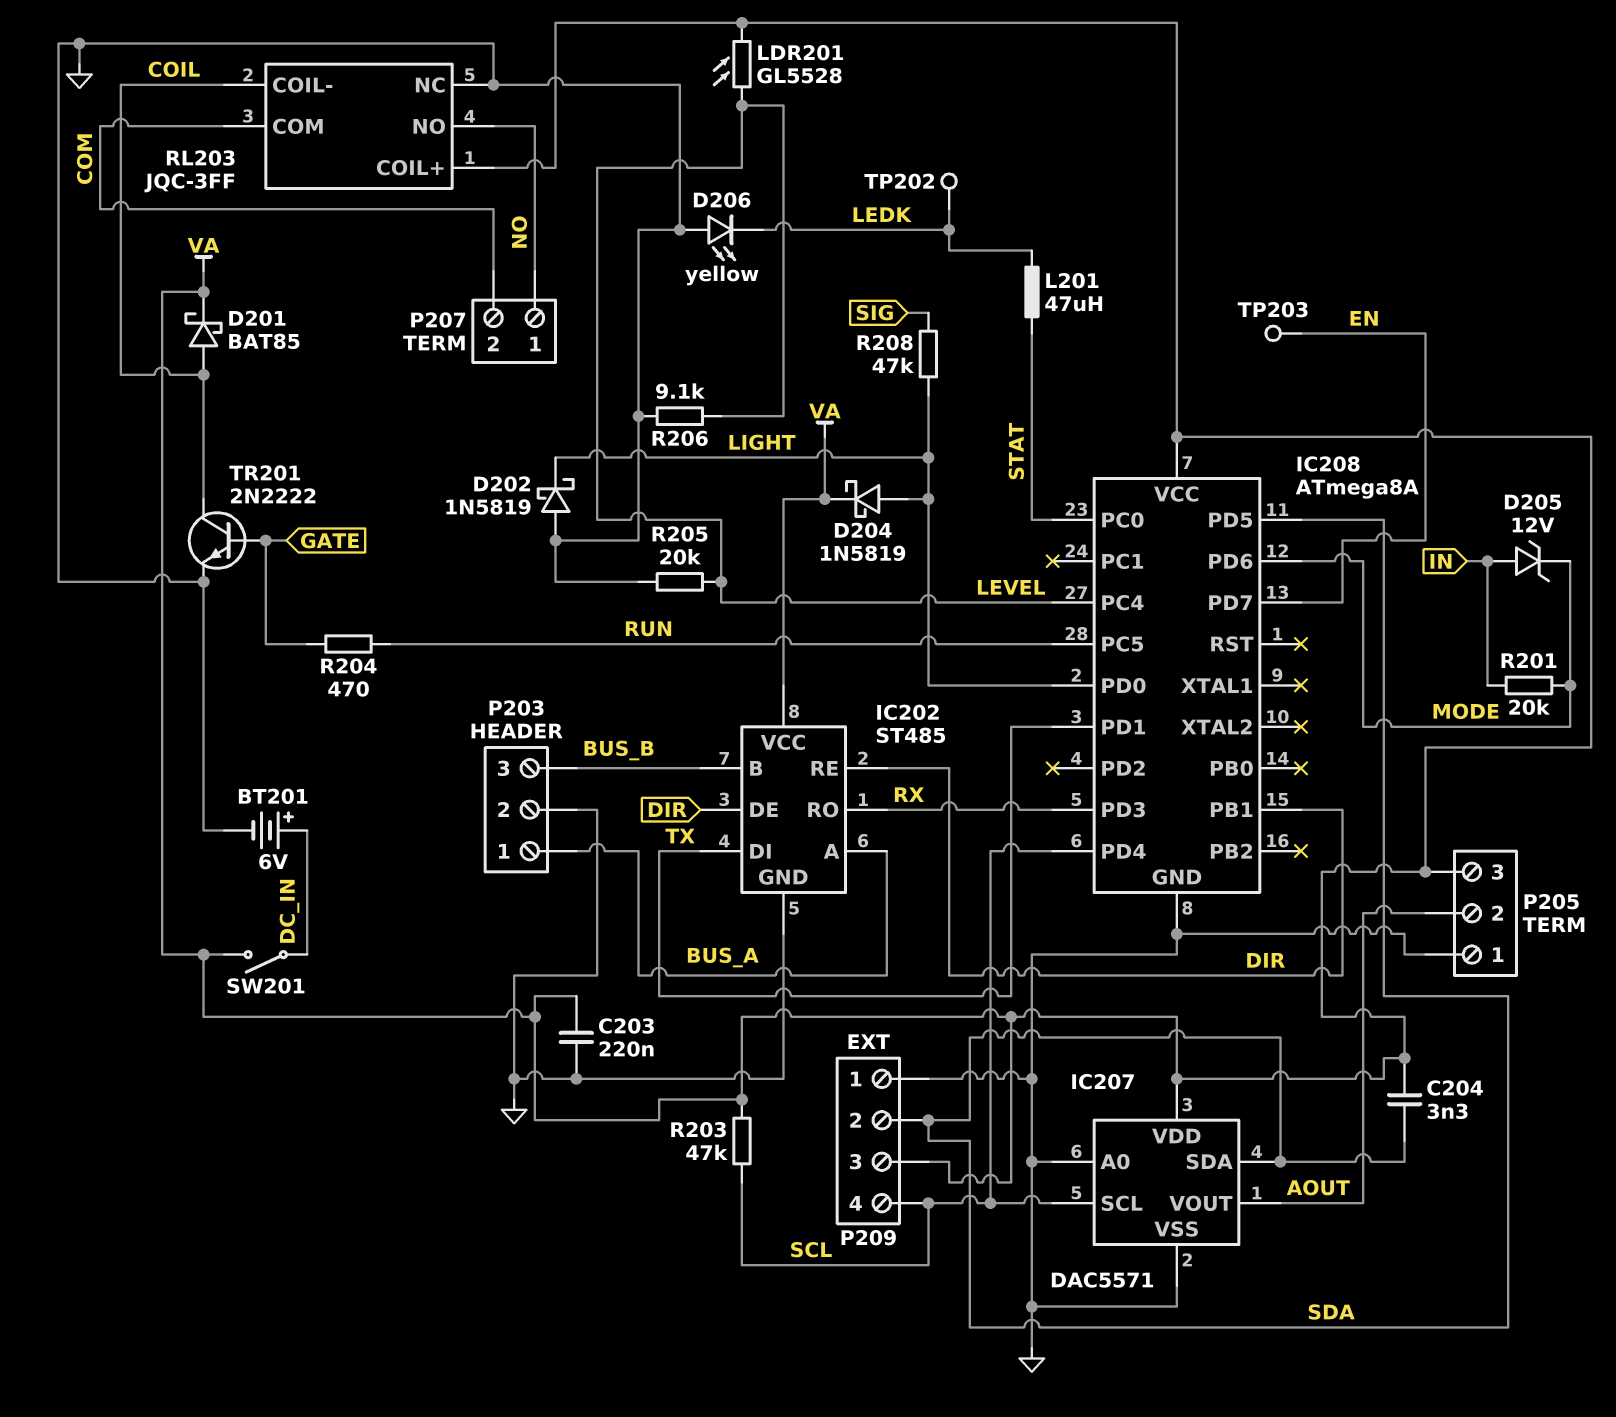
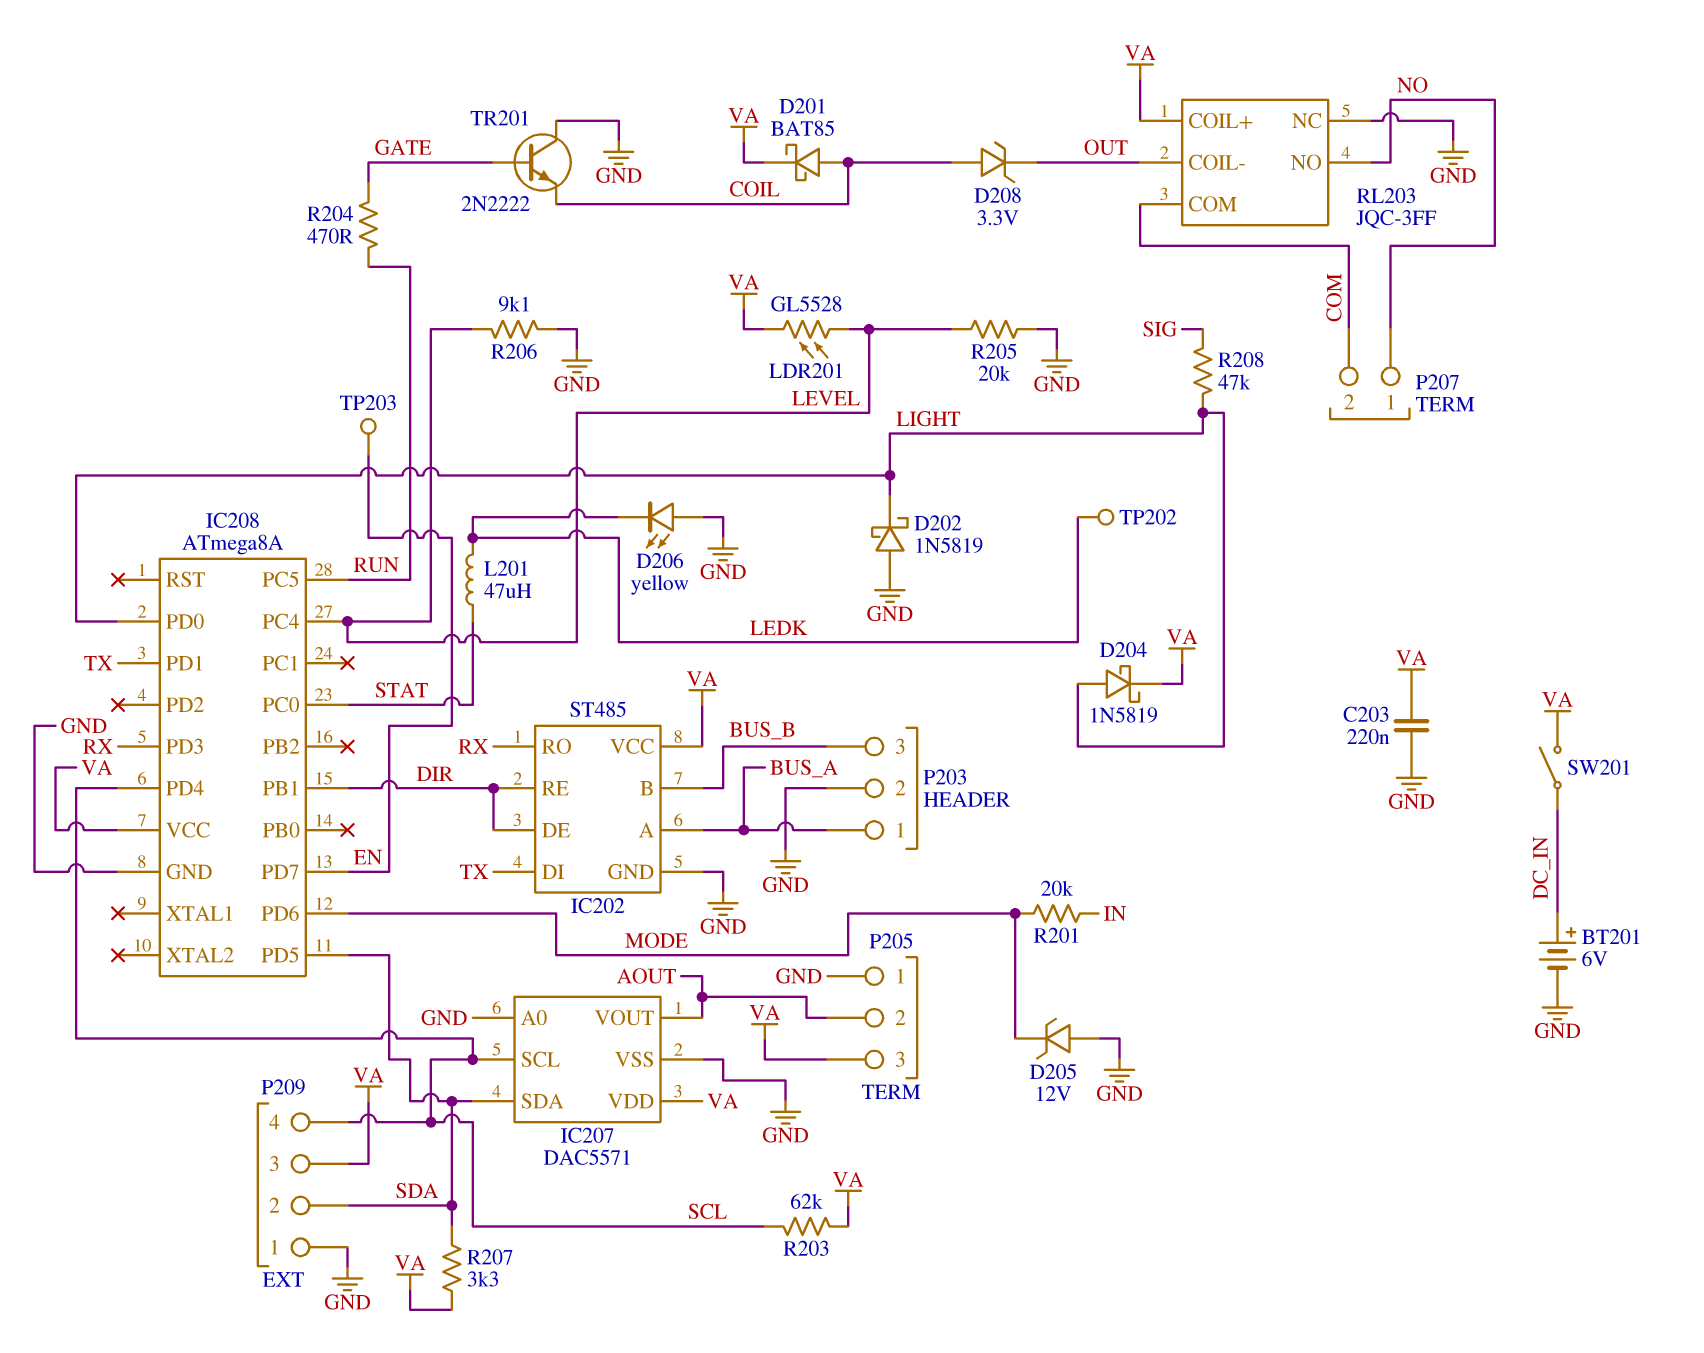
C204: 3.3nF (SDA, VA) -> none
D205: zener 12V (A IN, K MODE) -> zener 12V (A GND, K MODE)
D208: none -> zener 3.3V (A COIL, K OUT)
R203: 47k (SCL, VA) -> 62k (SCL, VA)
R207: none -> 3.3k (SDA, VA)
RL203 pin COIL-: COIL -> OUT
TR201: NPN 2N2222 (B GATE, C COIL, E GND) -> NPN 2N2222 (B GATE, C GND, E COIL)

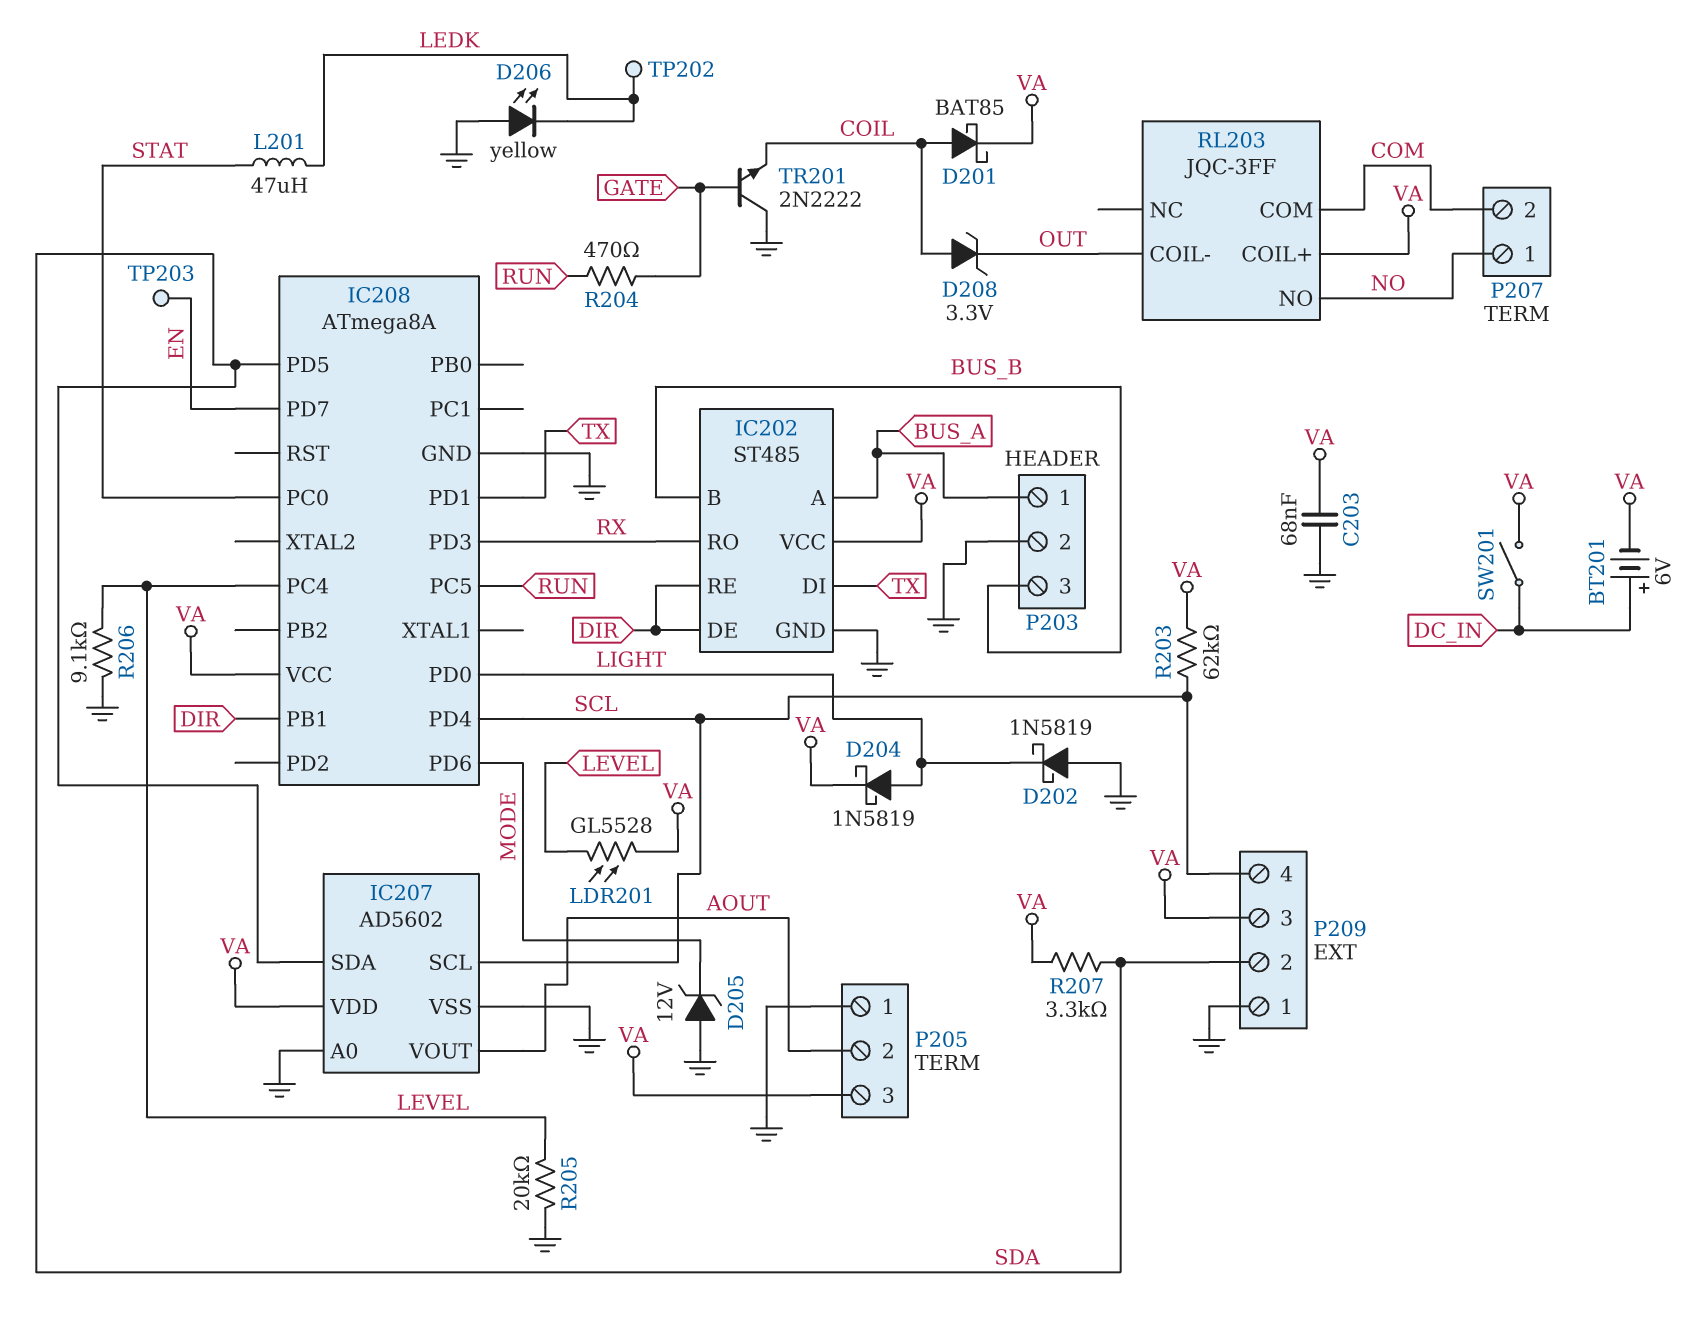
BT201: 6V (plus DC_IN, minus GND) -> 6V (plus DC_IN, minus VA)
C203: 220nF (GND, VA) -> 68nF (GND, VA)
IC207: DAC5571 -> AD5602
R201: 20k (IN, MODE) -> none
R208: 47k (LIGHT, SIG) -> none
RL203 pin NC: GND -> none

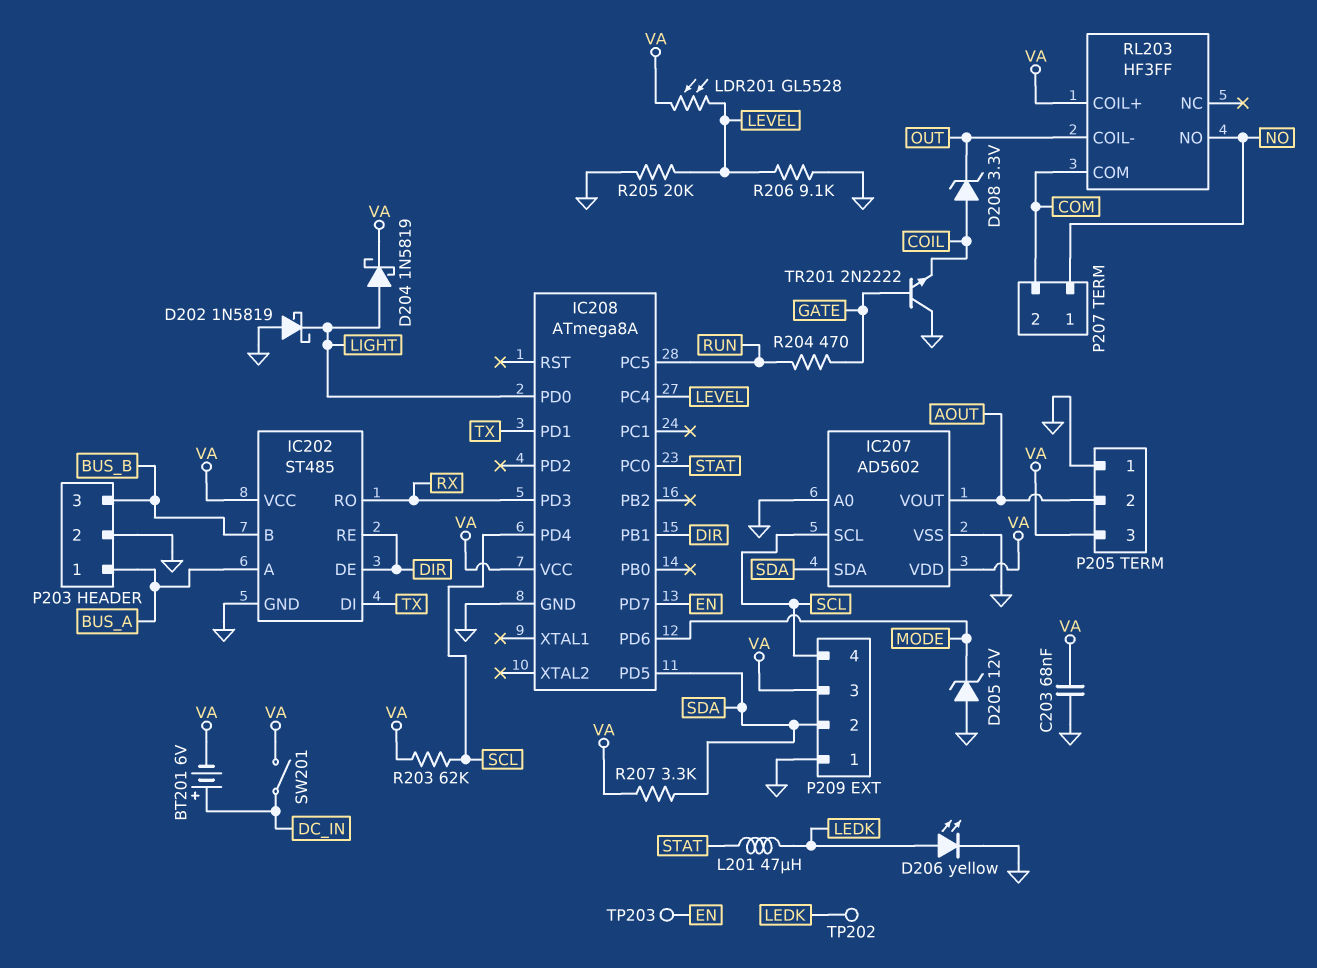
D201: schottky BAT85 (A COIL, K VA) -> none
D206: LED yellow (A GND, K LEDK) -> LED yellow (A LEDK, K GND)
RL203: JQC-3FF -> HF3FF

